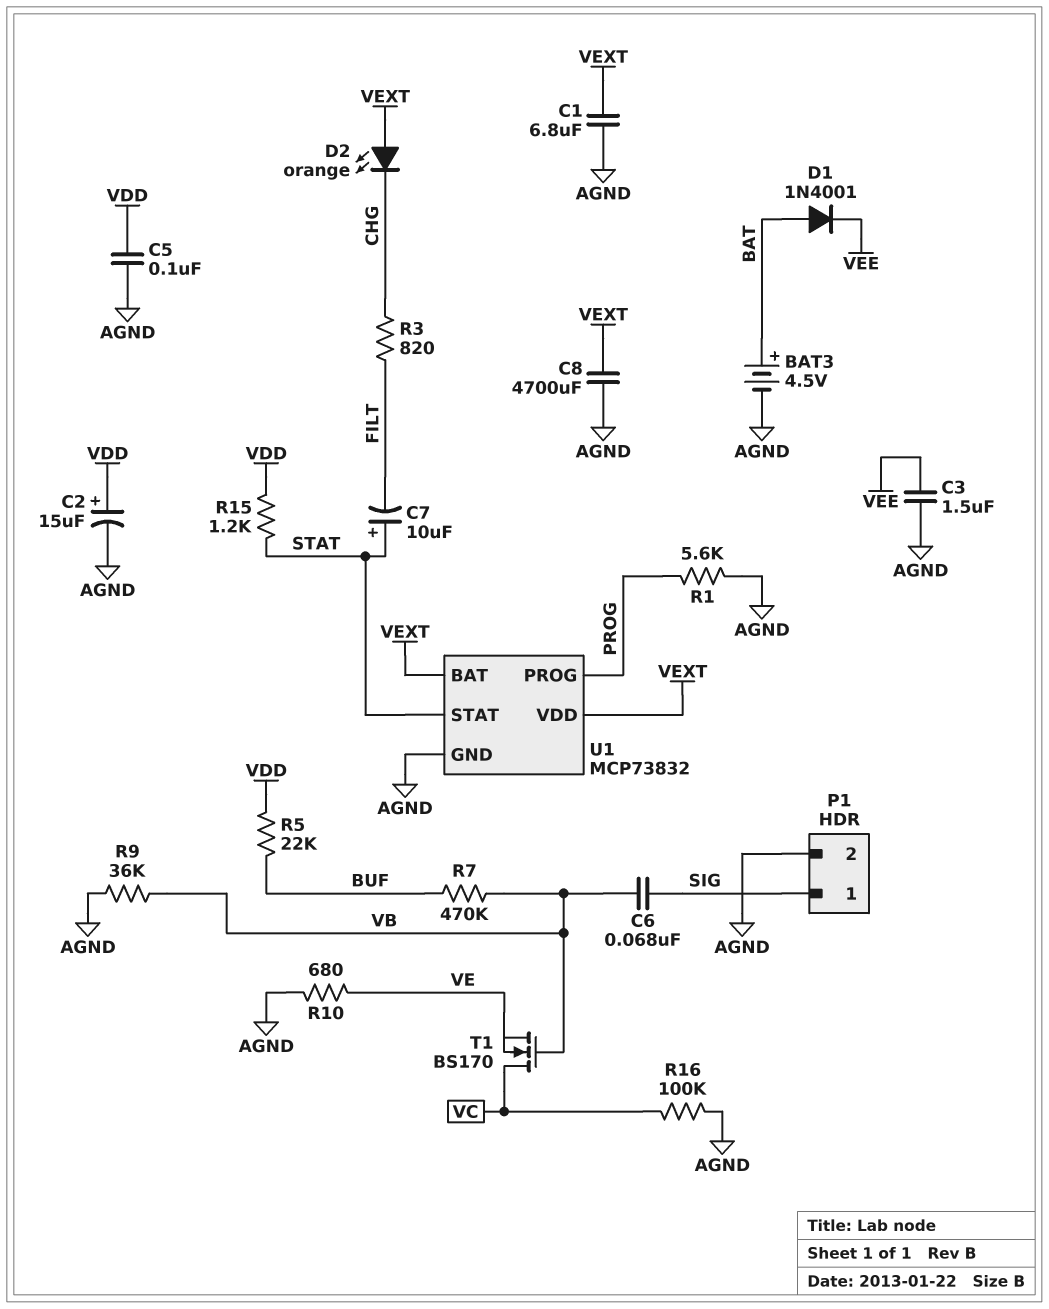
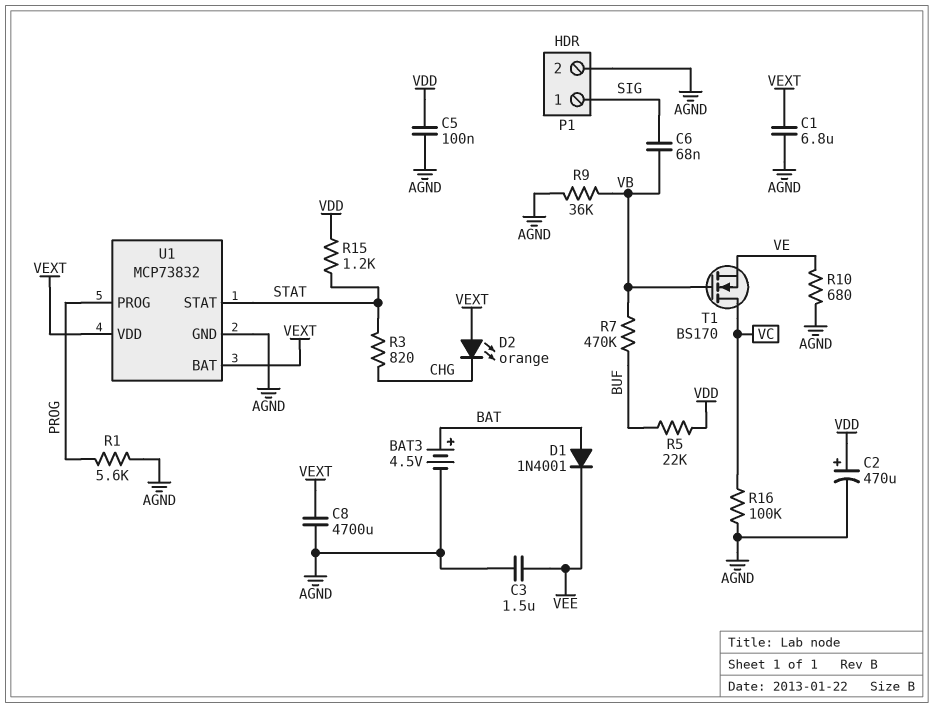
C2: 15uF (plus VDD, minus AGND) -> 470uF (plus VDD, minus AGND)
C7: 10uF (plus STAT, minus FILT) -> none
R3: 820 (CHG, FILT) -> 820 (CHG, STAT)

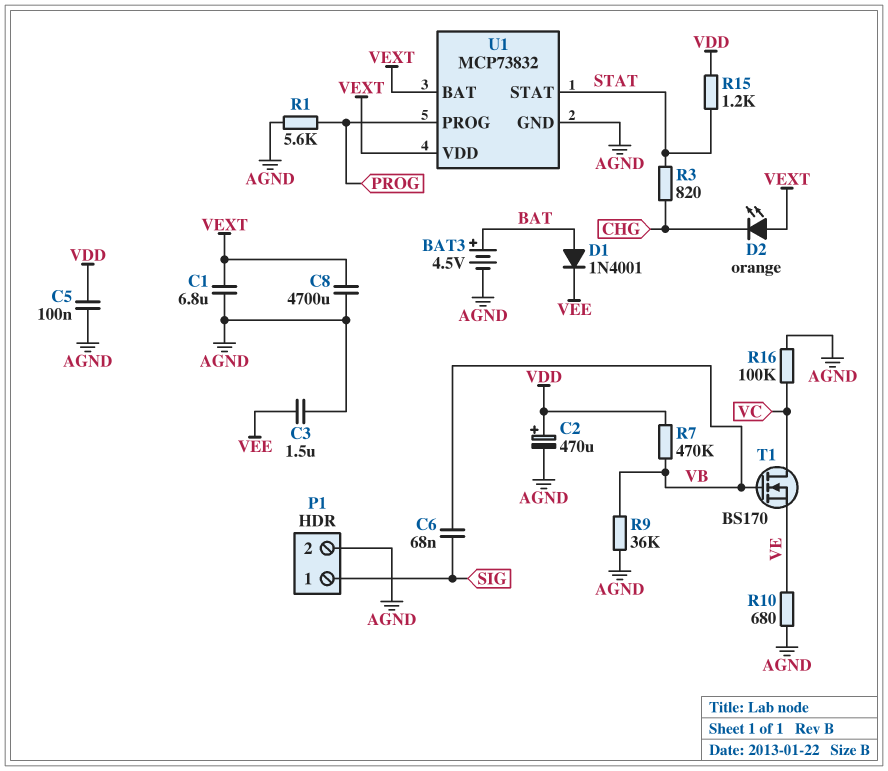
R5: 22k (BUF, VDD) -> none
R7: 470k (BUF, VB) -> 470k (VB, VDD)

